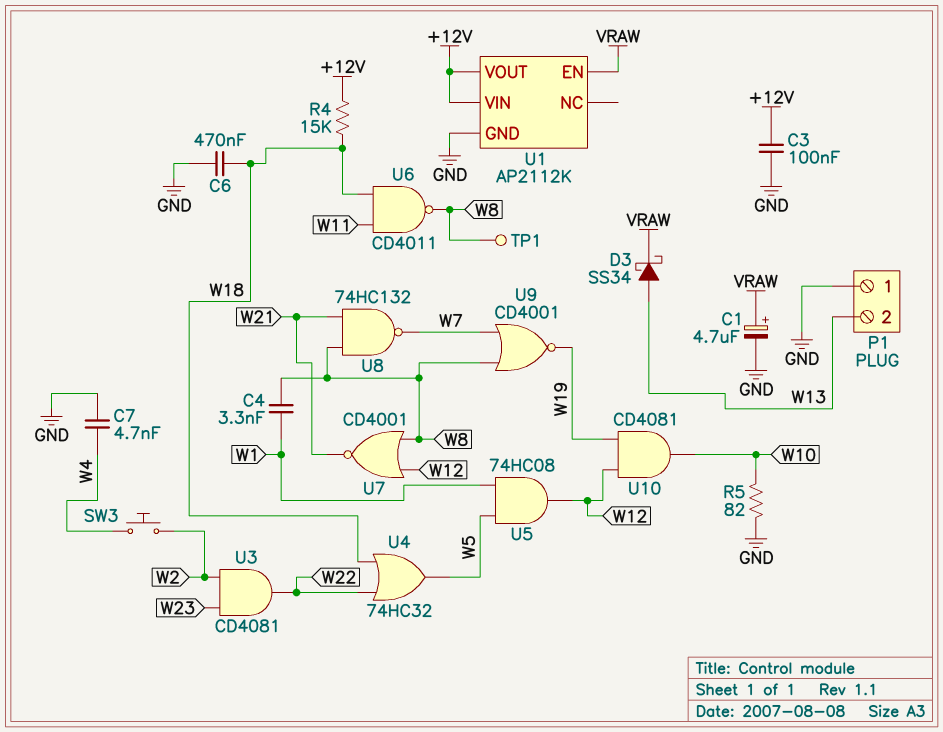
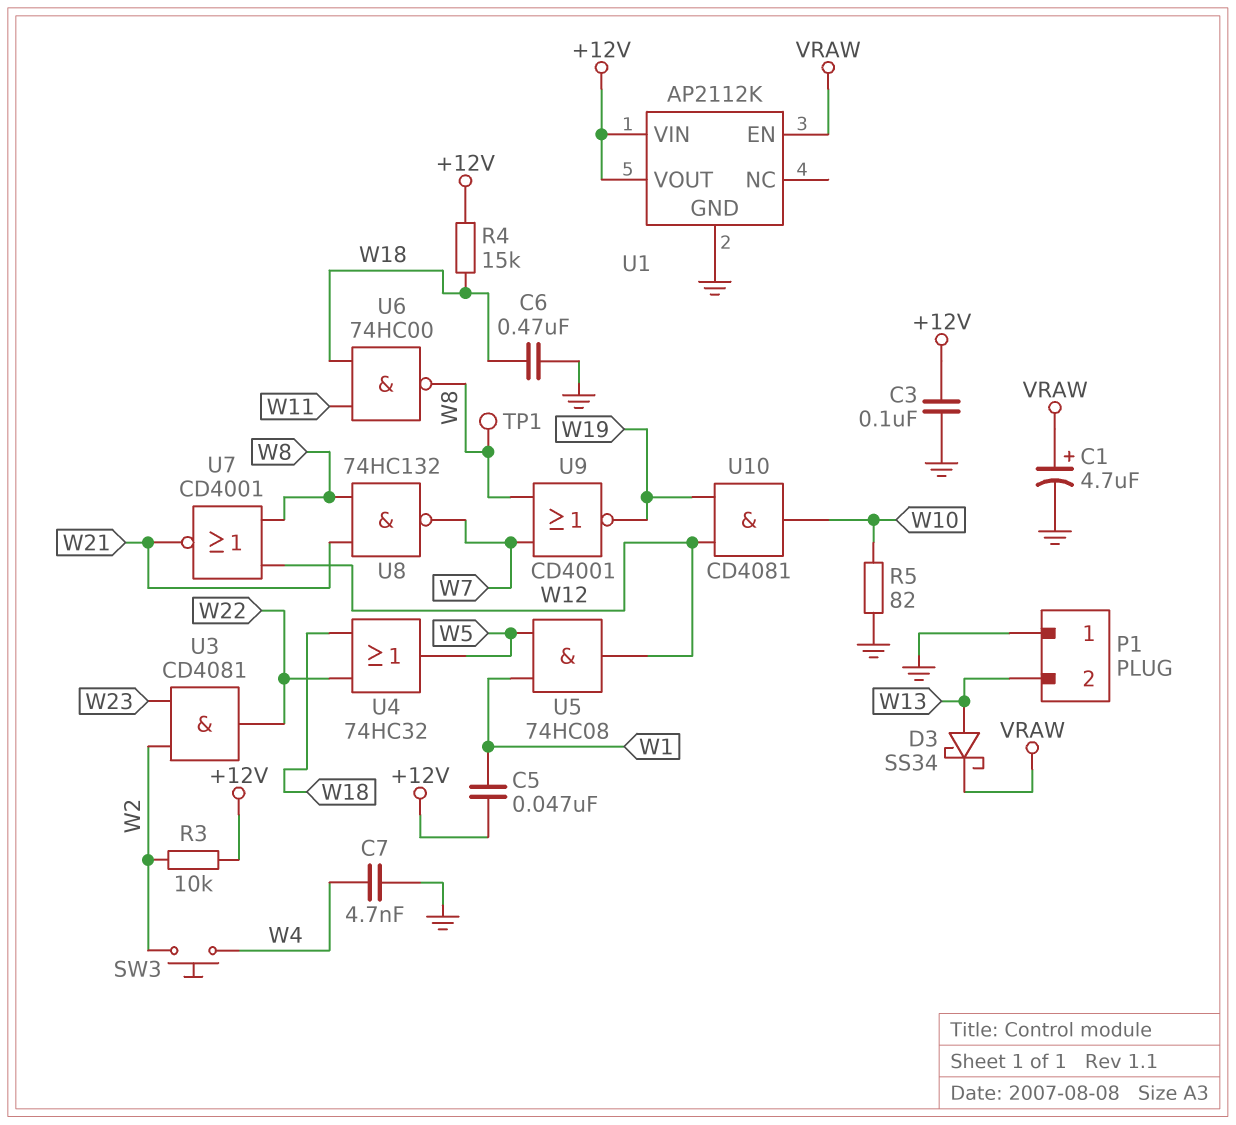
C4: 3.3nF (W1, W8) -> none
C5: none -> 47nF (+12V, W1)
R3: none -> 10k (+12V, W2)
U6: NAND CD4011 (in W11, in W18, out W8) -> NAND 74HC00 (in W11, in W18, out W8)

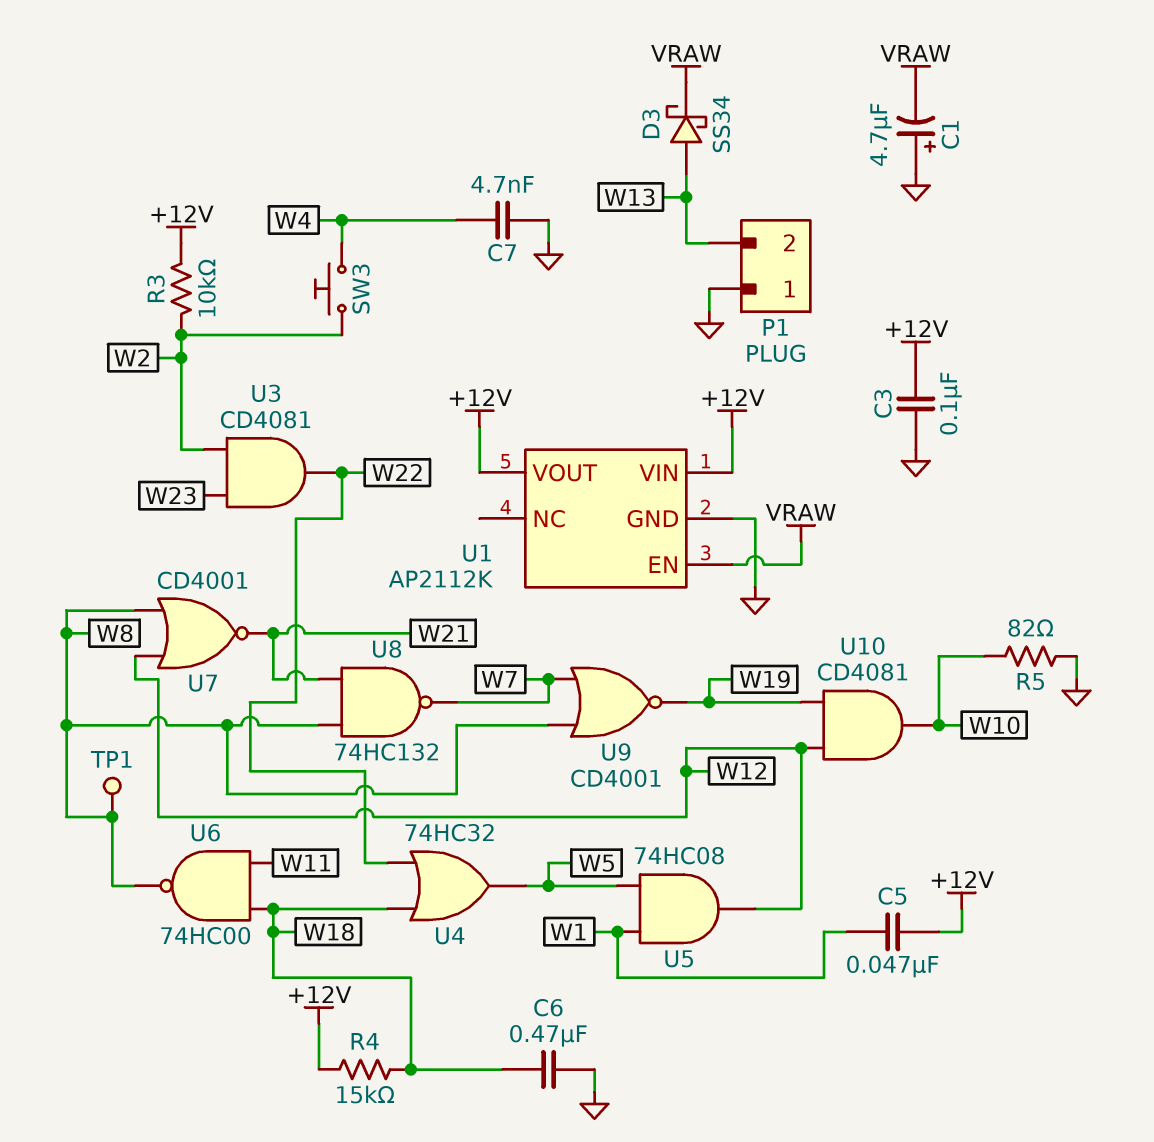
C1: 4.7uF (plus VRAW, minus GND) -> 4.7uF (plus GND, minus VRAW)

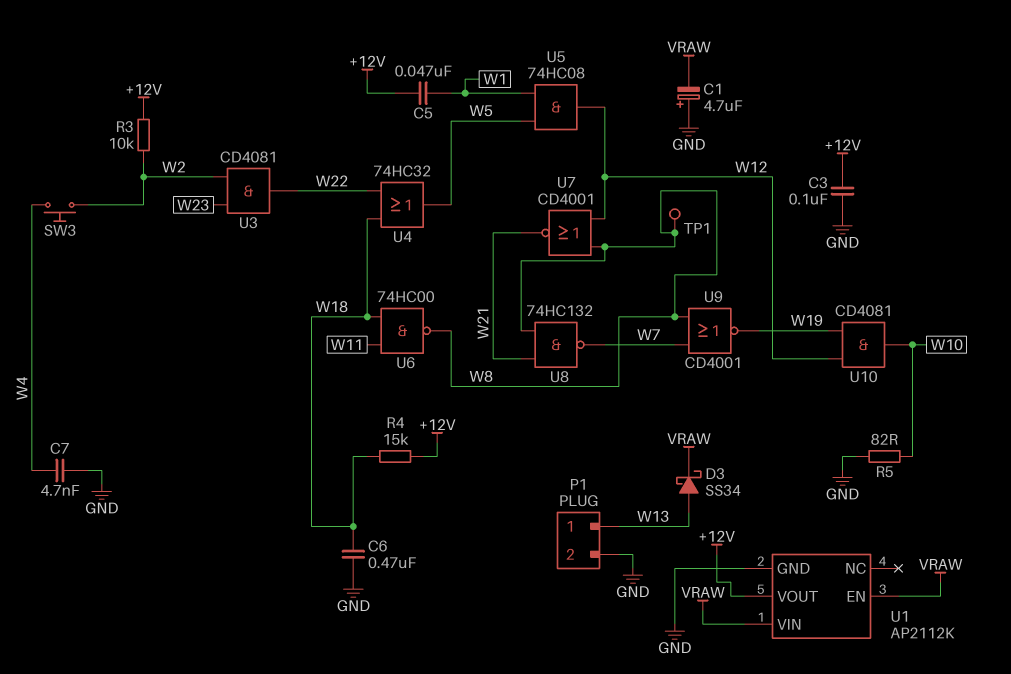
P1 pin 1: GND -> W13
P1 pin 2: W13 -> GND
U1 pin VIN: +12V -> VRAW

